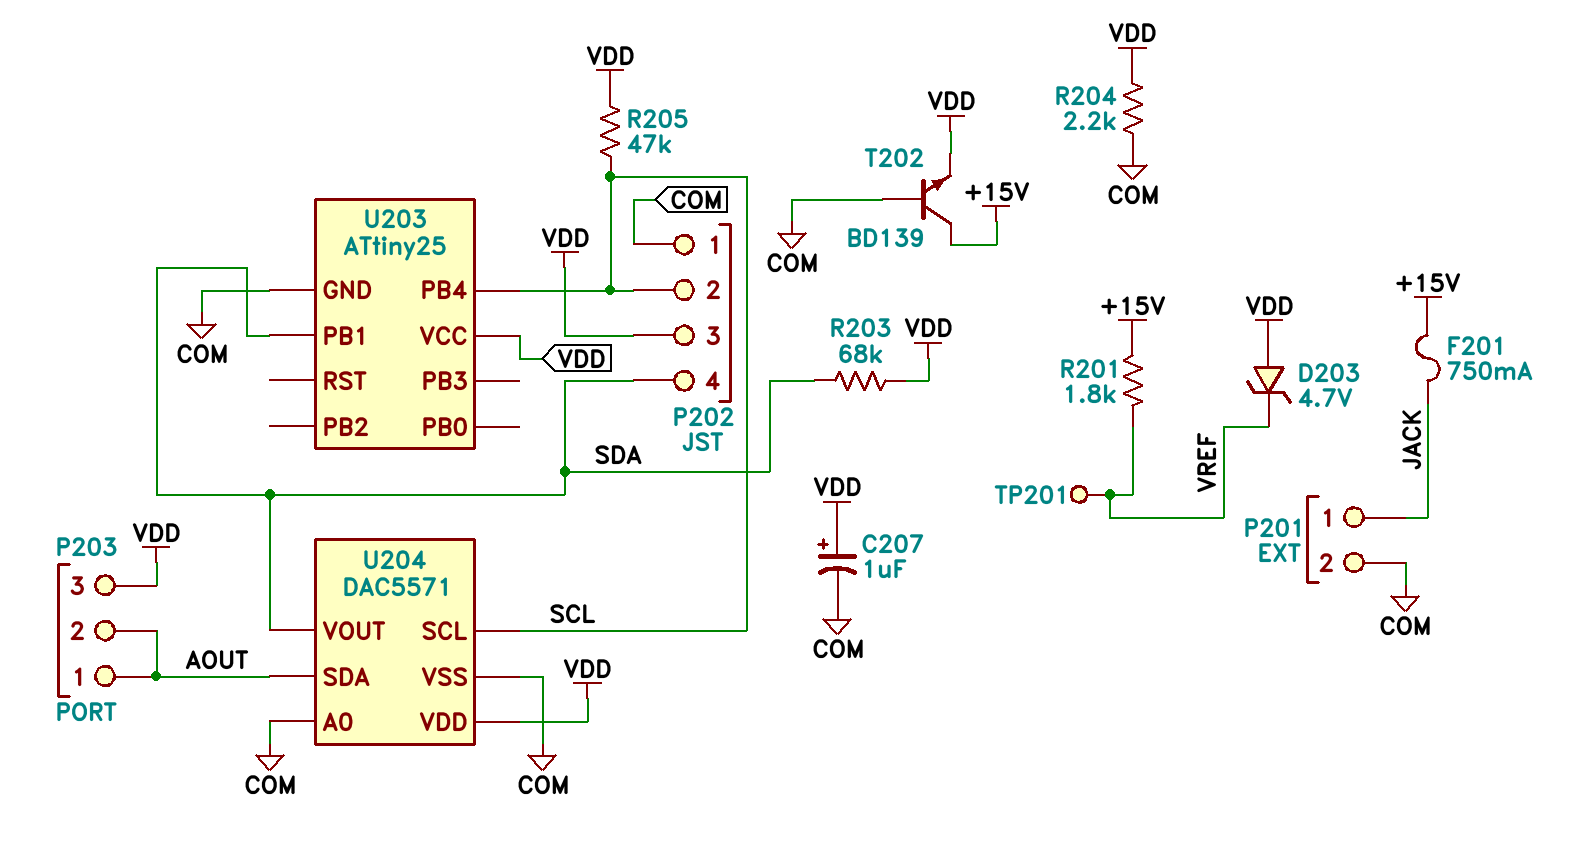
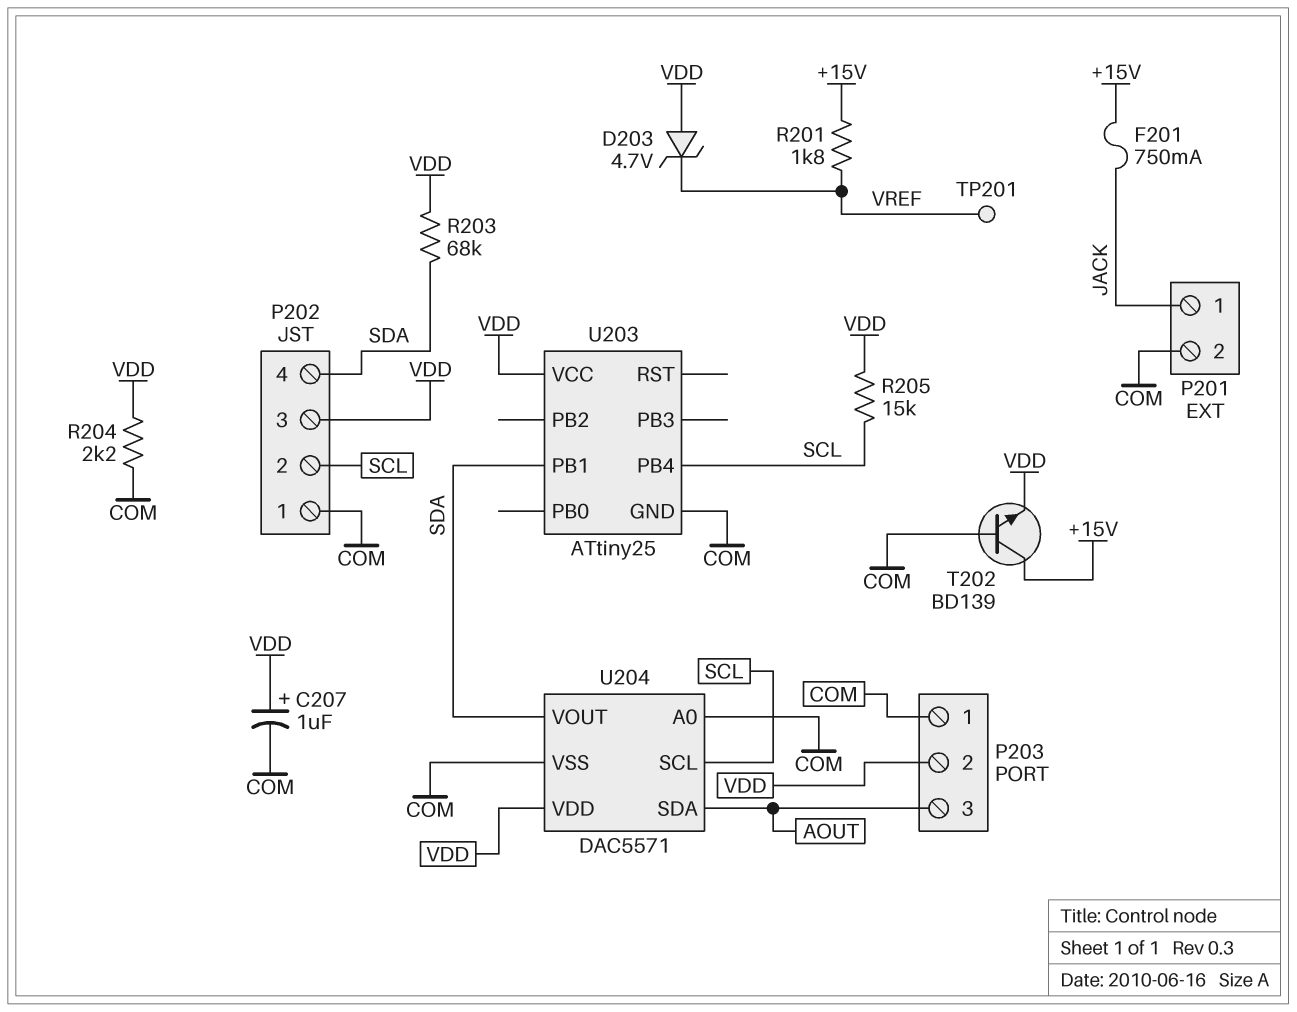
P203 pin 1: AOUT -> COM
P203 pin 2: AOUT -> VDD
P203 pin 3: VDD -> AOUT
R205: 47k (SCL, VDD) -> 15k (SCL, VDD)

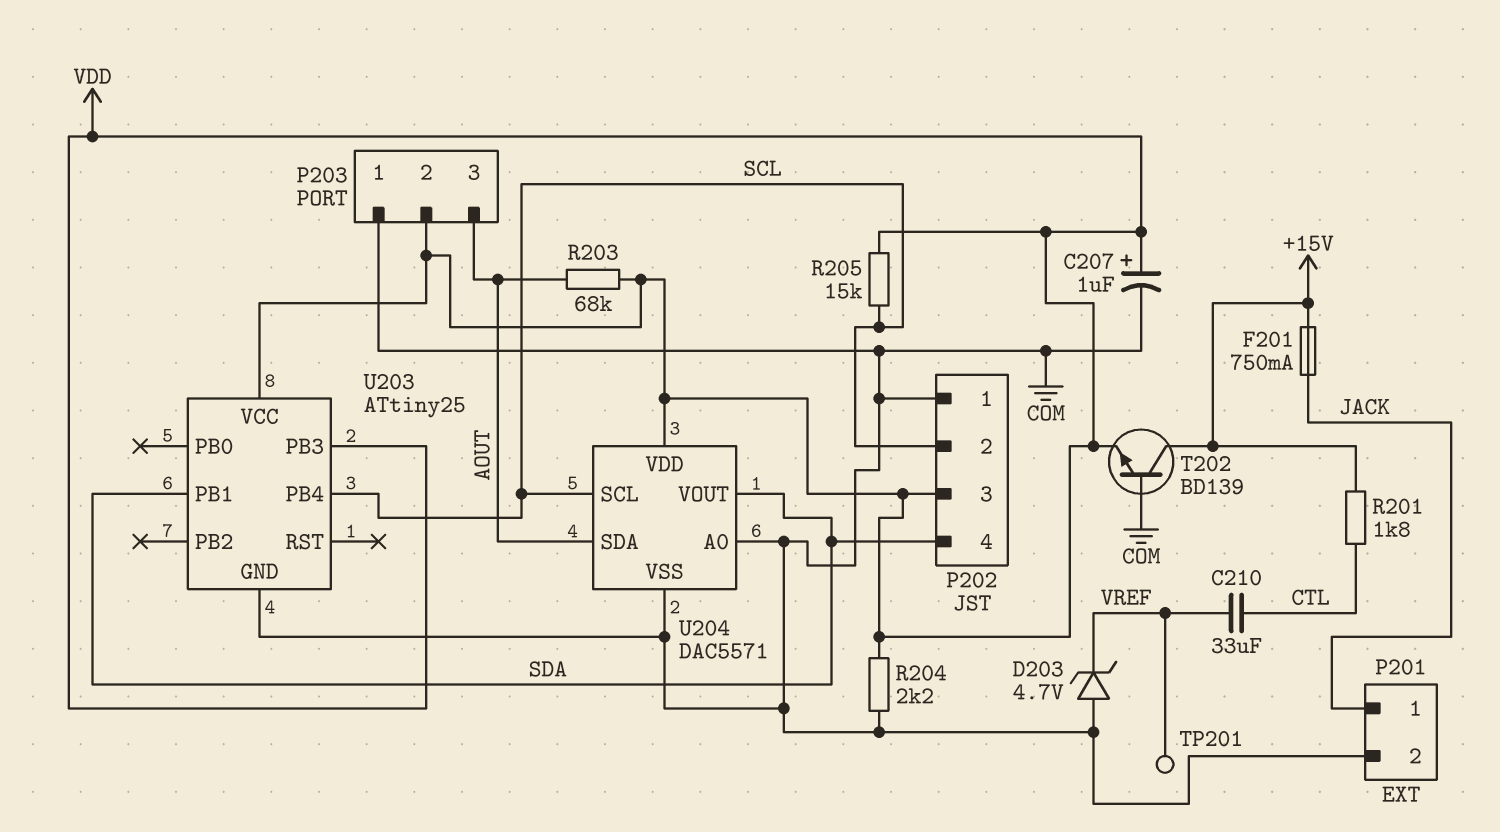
C210: none -> 33uF (CTL, VREF)
D203: zener 4.7V (A VDD, K VREF) -> zener 4.7V (A COM, K VREF)
R201: 1.8k (+15V, VREF) -> 1.8k (+15V, CTL)
R203: 68k (SDA, VDD) -> 68k (AOUT, VDD)
U203 pin PB3: none -> VDD

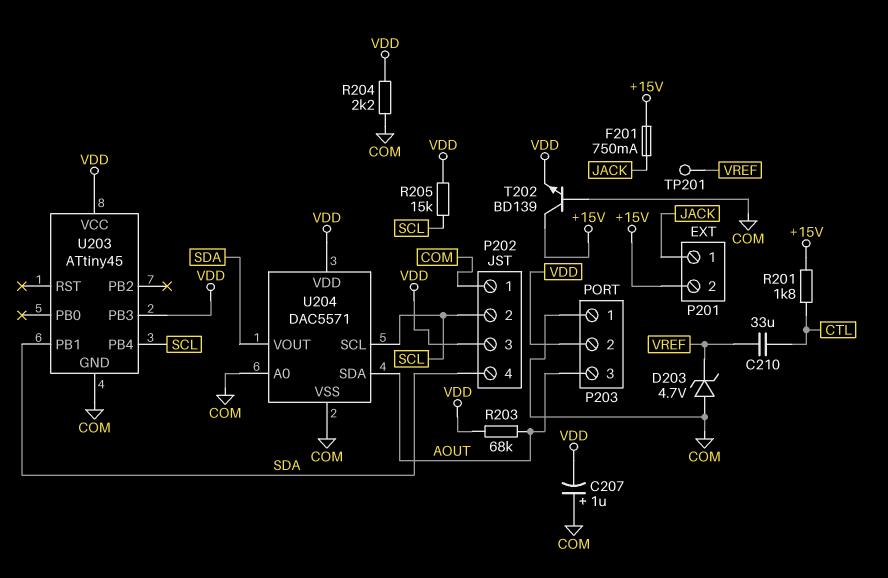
C207: 1uF (plus VDD, minus COM) -> 1uF (plus COM, minus VDD)
P201 pin 2: COM -> +15V
U203: ATtiny25 -> ATtiny45

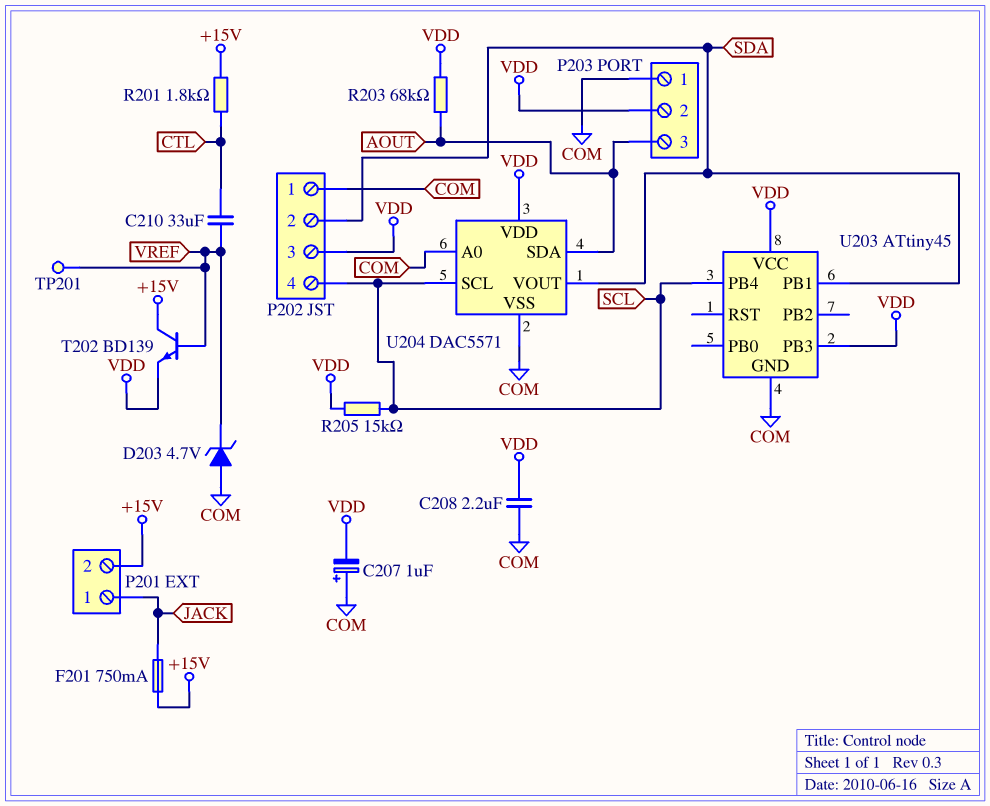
C208: none -> 2.2uF (COM, VDD)
P202 pin 2: SCL -> SDA
P202 pin 4: SDA -> SCL
R204: 2.2k (COM, VDD) -> none
T202: NPN BD139 (B COM, C +15V, E VDD) -> NPN BD139 (B VREF, C +15V, E VDD)

